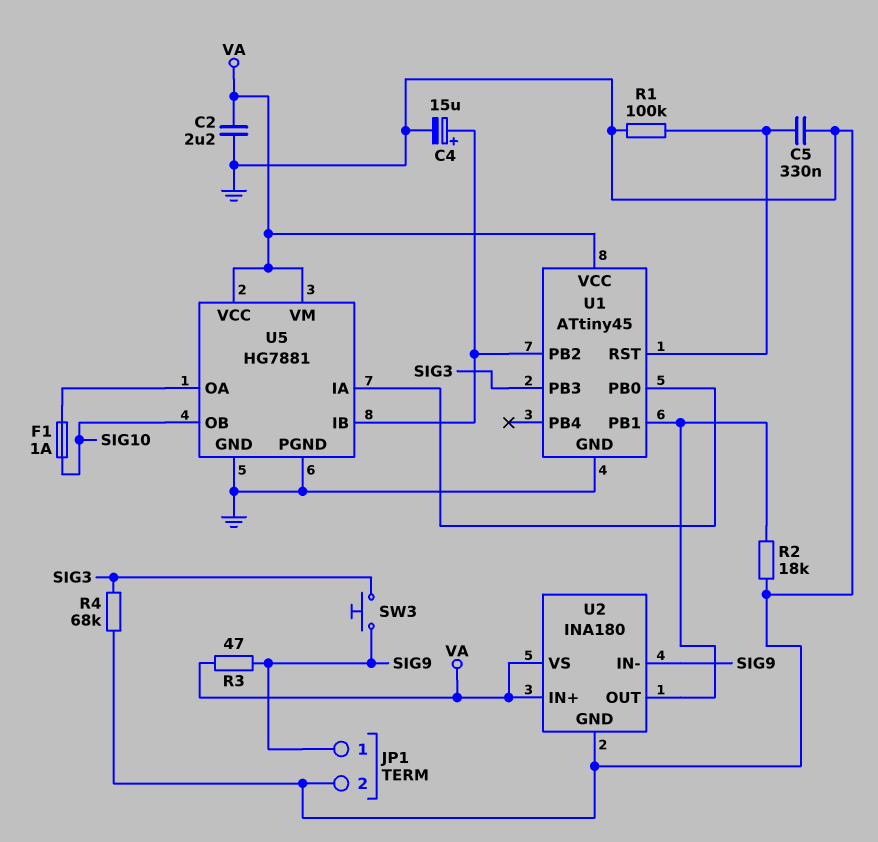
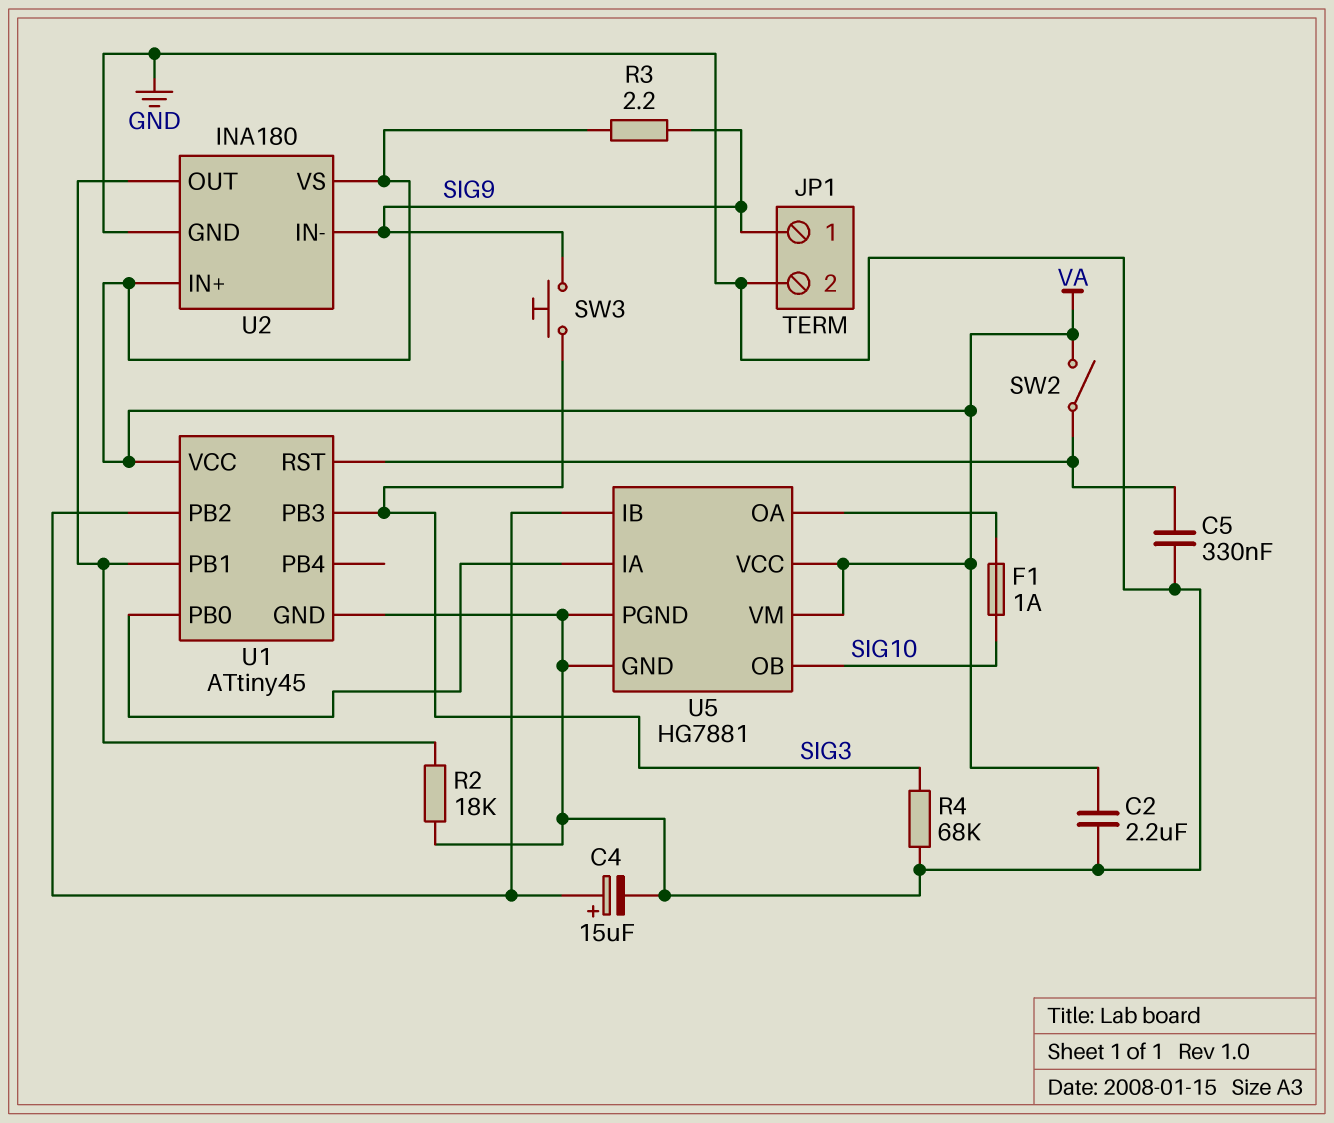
R1: 100k (GND, U1/RST) -> none
R3: 47 (SIG9, VA) -> 2.2 (SIG9, VA)
SW2: none -> switch (U1/RST, VA)

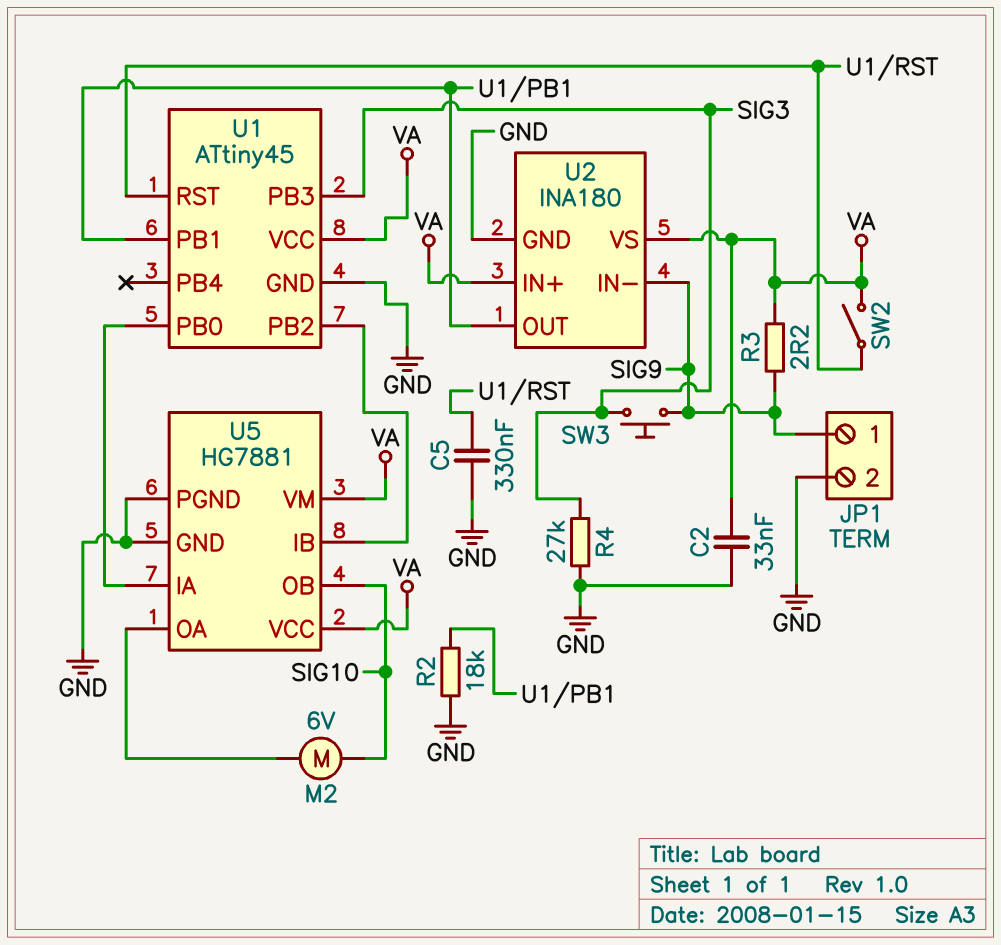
C2: 2.2uF (GND, VA) -> 33nF (GND, VA)
C4: 15uF (plus U1/PB2, minus GND) -> none
F1: 1A (SIG10, U5/OA) -> none
M2: none -> motor 6V (SIG10, U5/OA)
R4: 68k (GND, SIG3) -> 27k (GND, SIG3)

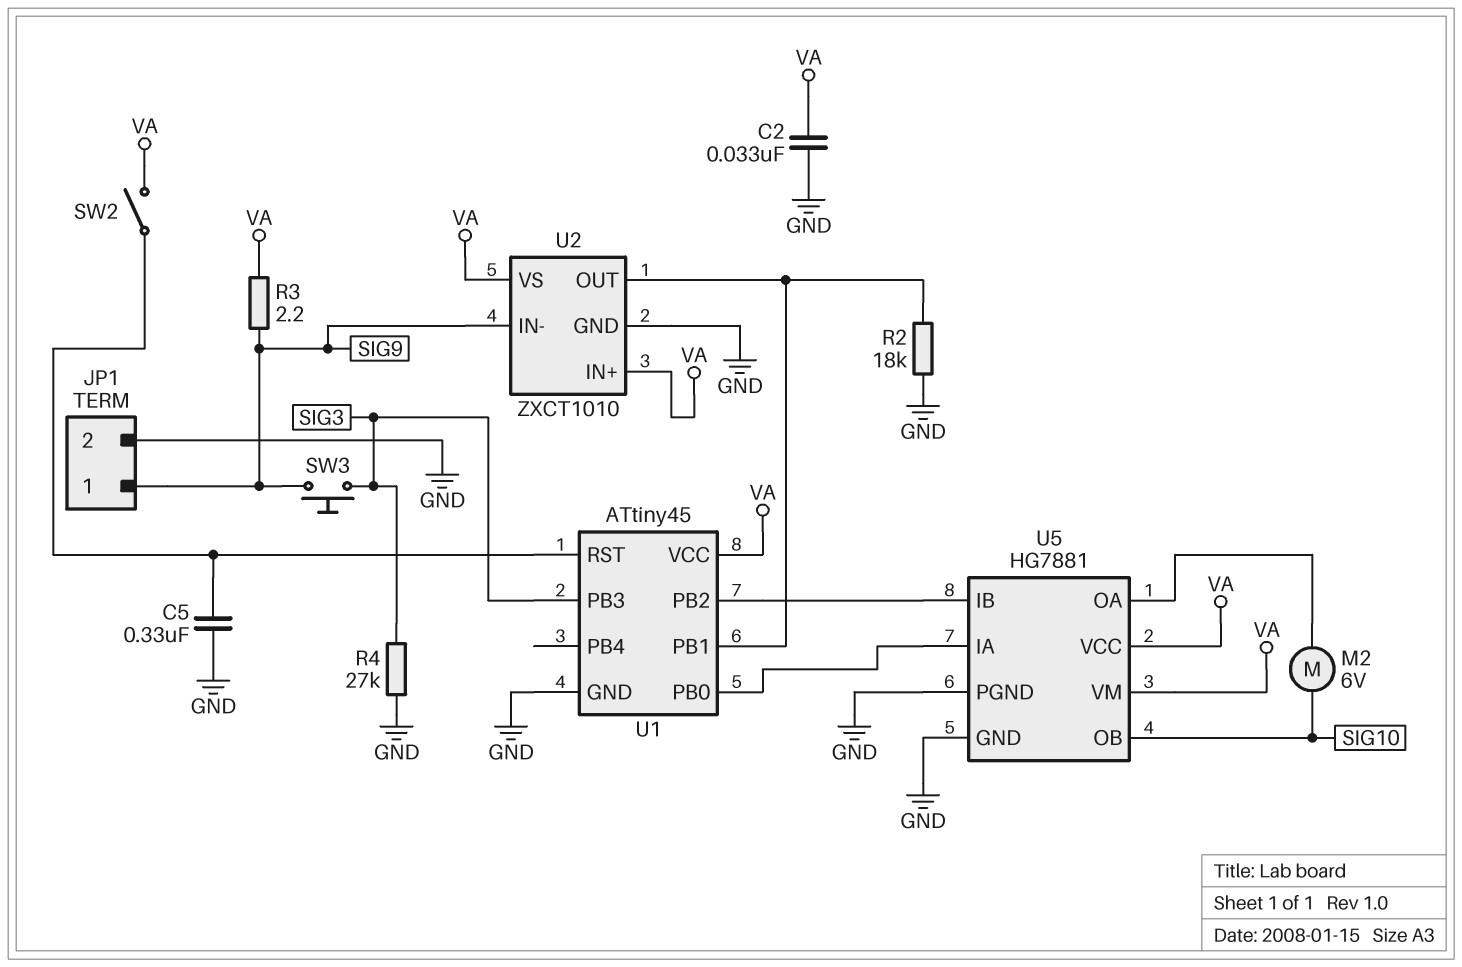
U2: INA180 -> ZXCT1010

